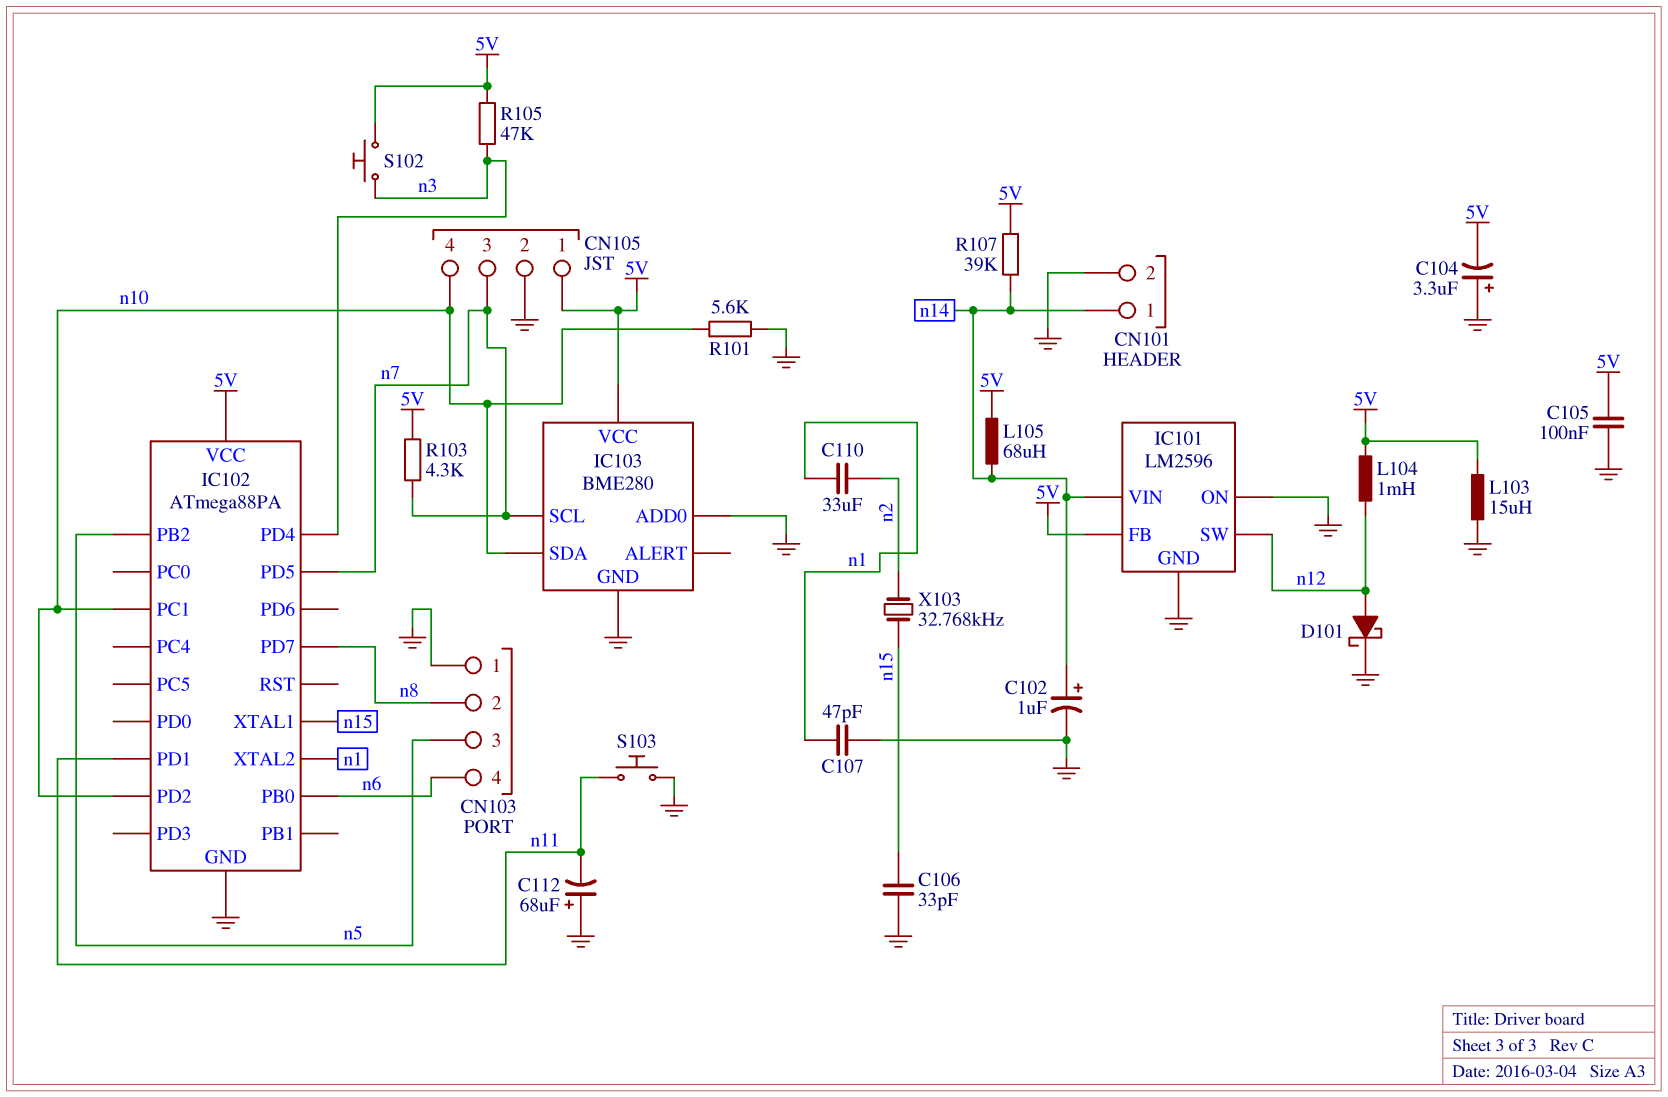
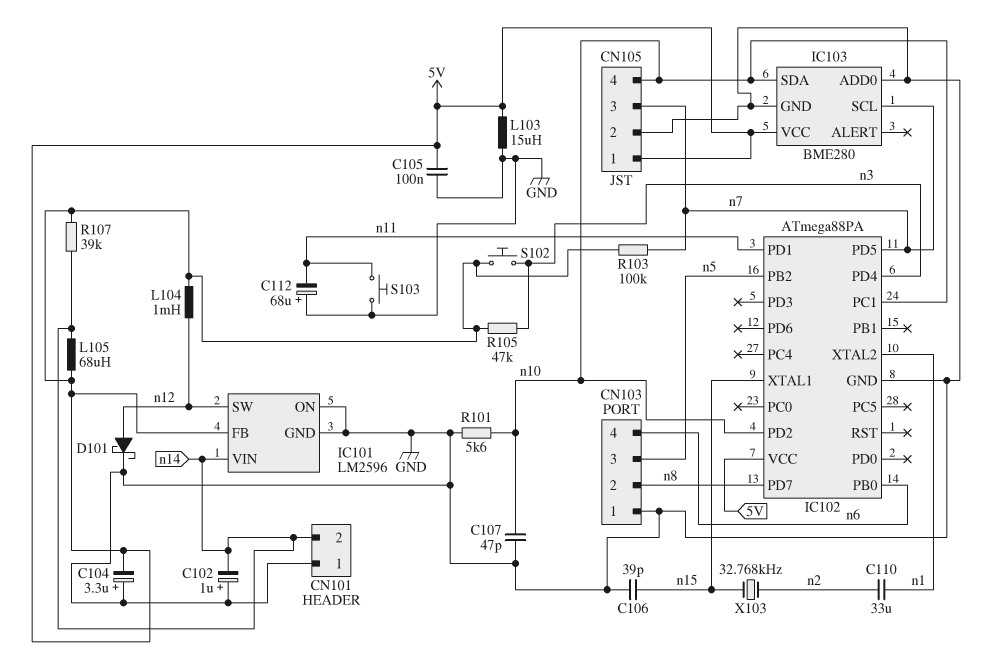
C102: 1uF (plus n14, minus GND) -> 1uF (plus GND, minus n14)
C106: 33pF (GND, n15) -> 39pF (GND, n15)
C107: 47pF (GND, n1) -> 47pF (GND, n10)
CN101 pin 1: n14 -> GND
CN101 pin 2: GND -> n14
R103: 4.3k (5V, n7) -> 100k (5V, n7)

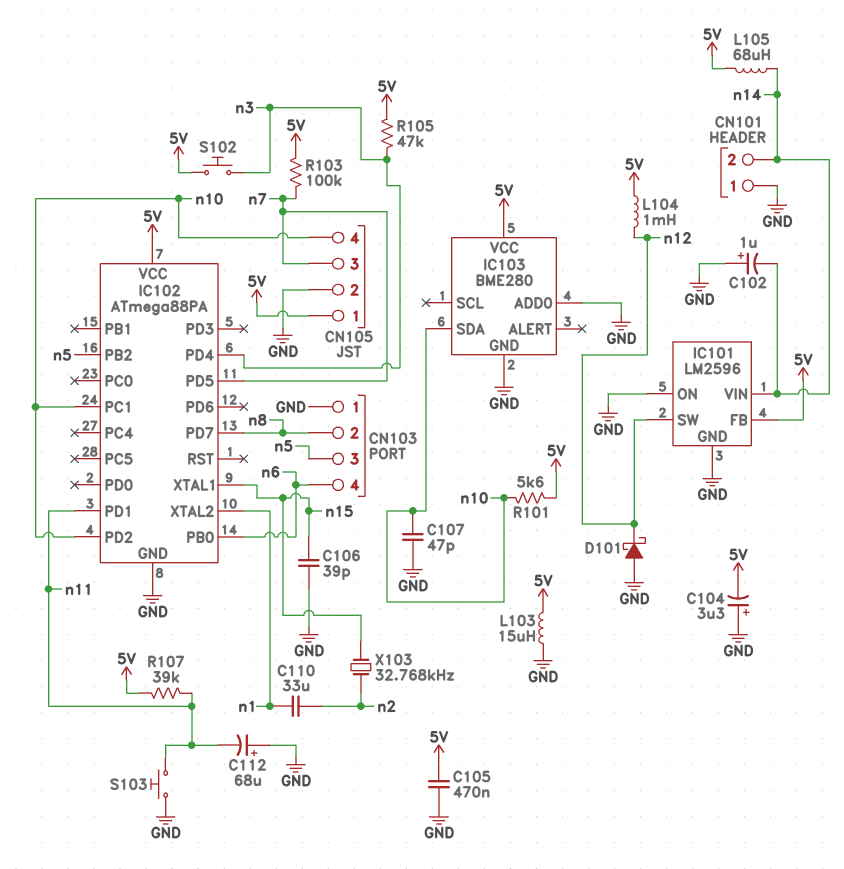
C105: 100nF (5V, GND) -> 470nF (5V, GND)
D101: schottky (A n12, K GND) -> schottky (A GND, K n12)
IC103 pin SCL: n7 -> none
R101: 5.6k (GND, n10) -> 5.6k (5V, n10)
R107: 39k (5V, n14) -> 39k (5V, n11)

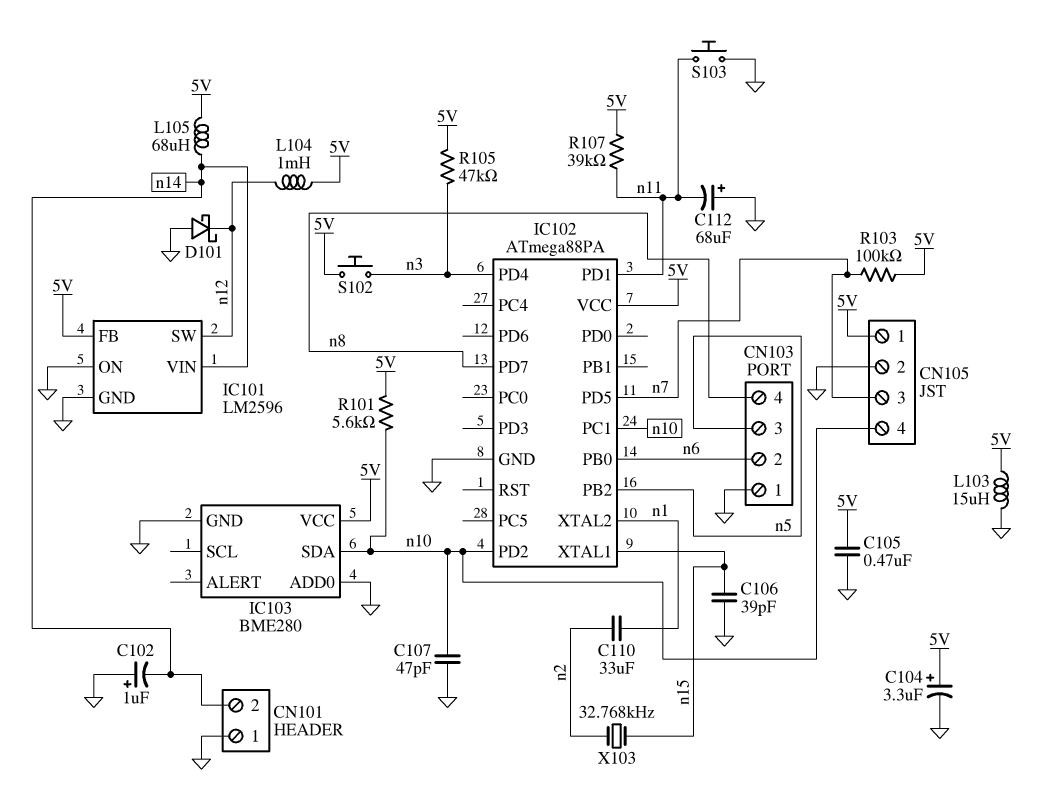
C104: 3.3uF (plus GND, minus 5V) -> 3.3uF (plus 5V, minus GND)
CN103 pin 2: n8 -> n6
CN103 pin 4: n6 -> n8

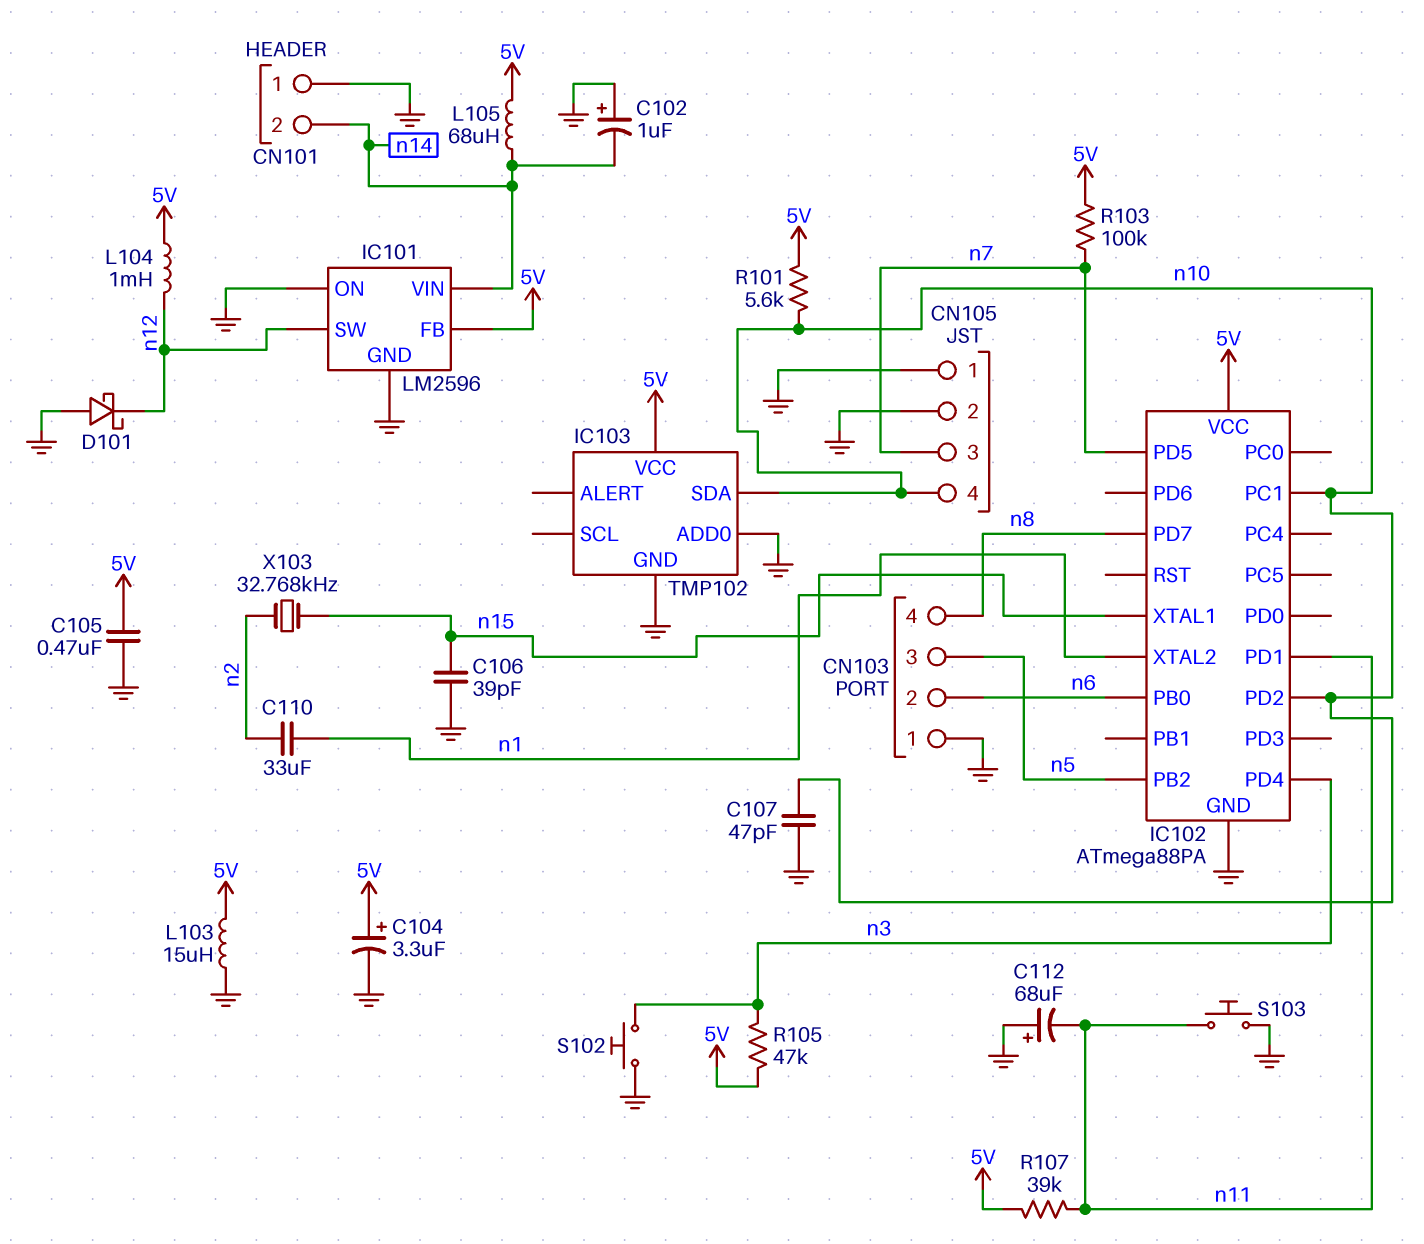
CN105 pin 1: 5V -> GND
IC103: BME280 -> TMP102
S102: button (5V, n3) -> button (GND, n3)

